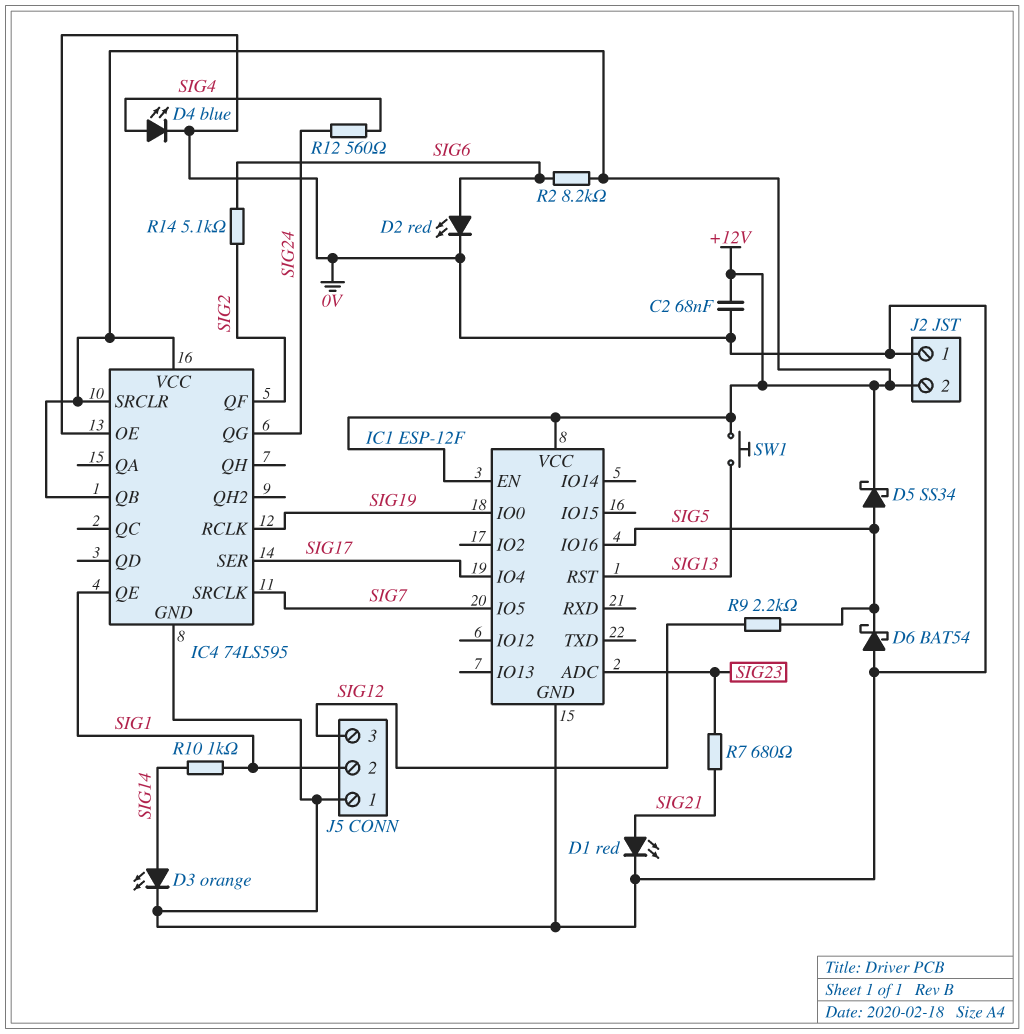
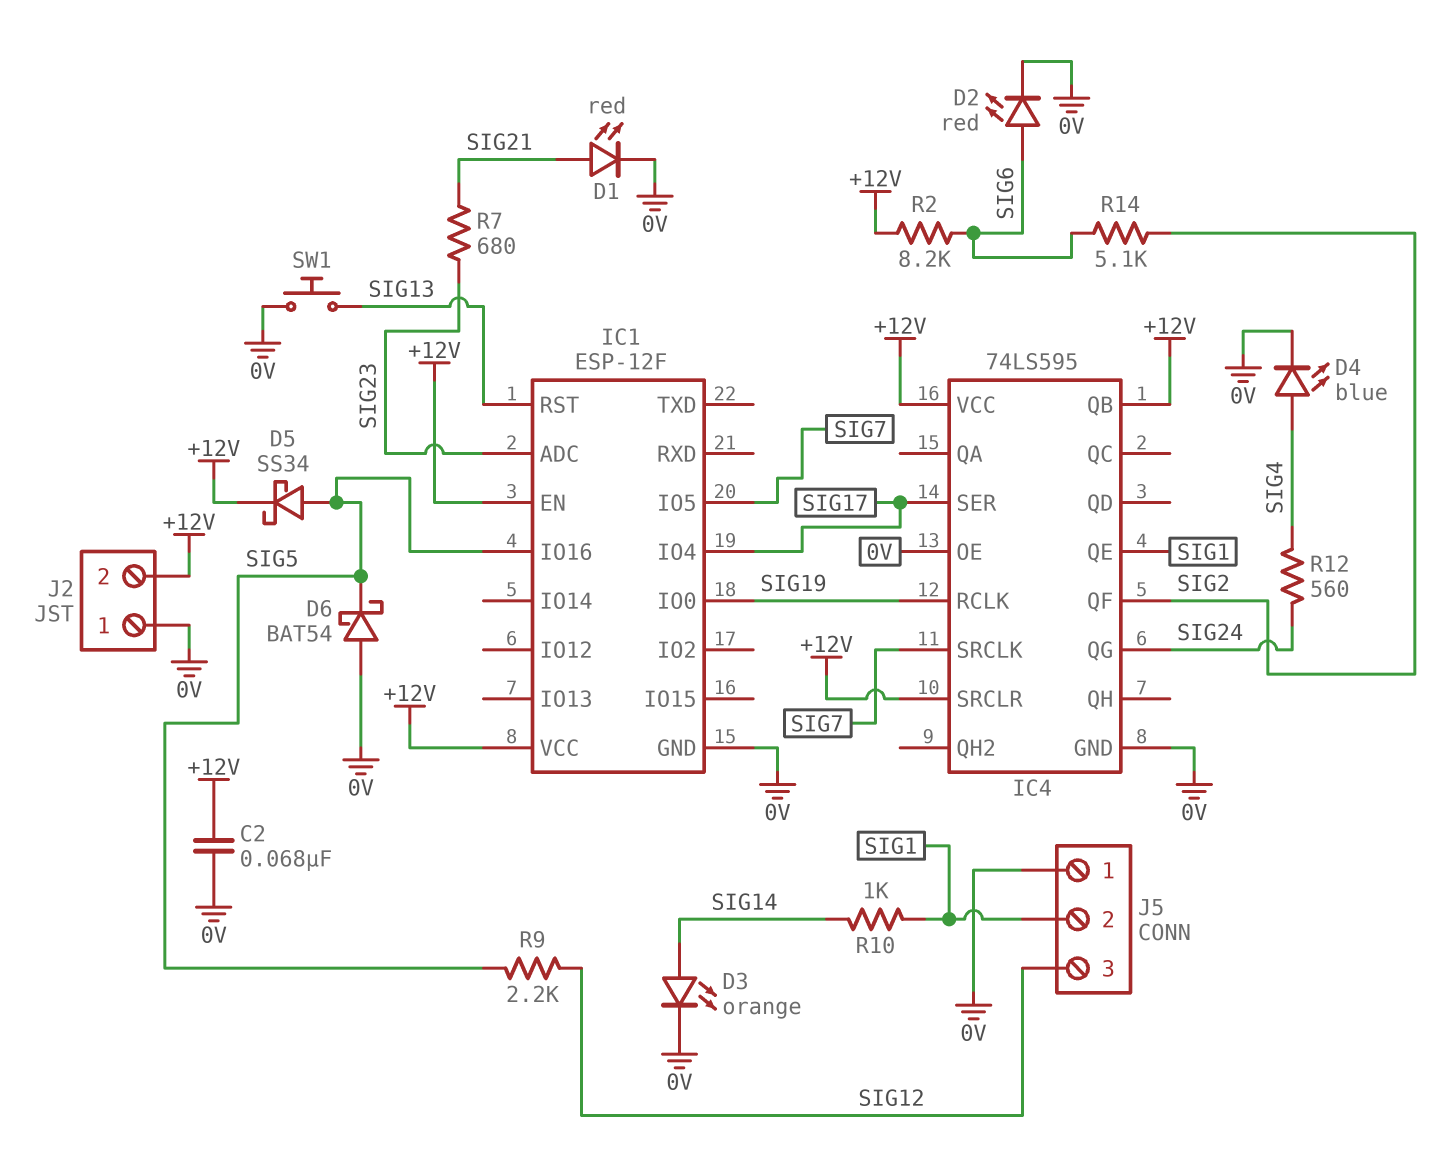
SW1: button (+12V, SIG13) -> button (0V, SIG13)

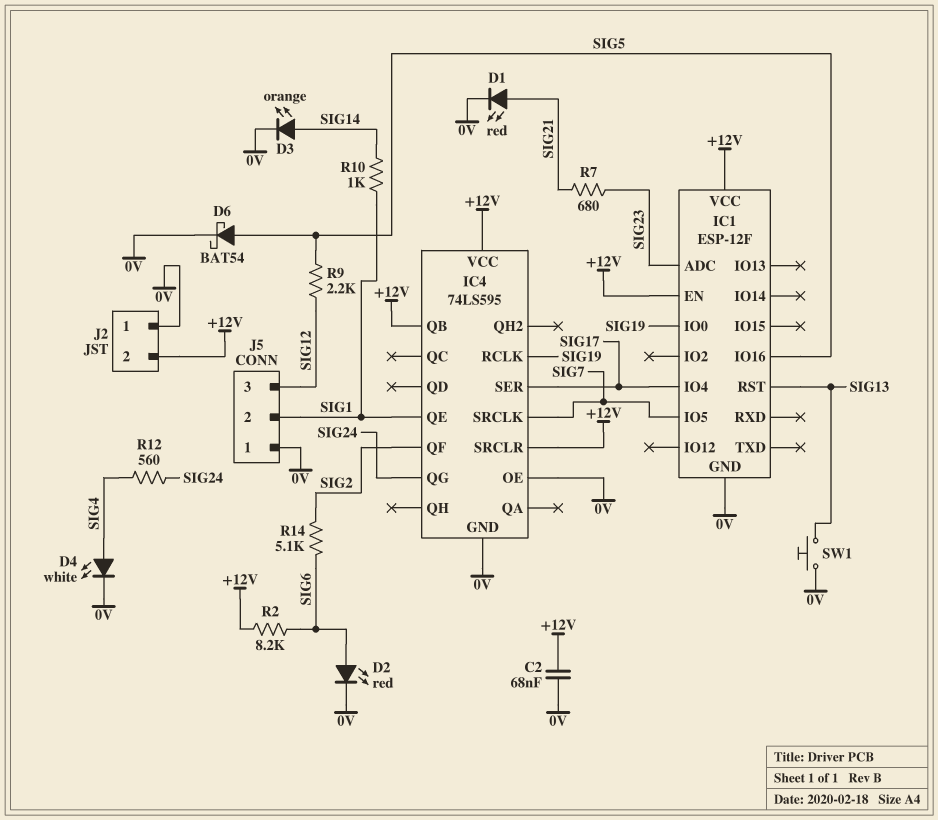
D4: LED blue (A SIG4, K 0V) -> LED white (A SIG4, K 0V)
D5: schottky SS34 (A SIG5, K +12V) -> none
D6: schottky BAT54 (A 0V, K SIG5) -> schottky BAT54 (A SIG5, K 0V)

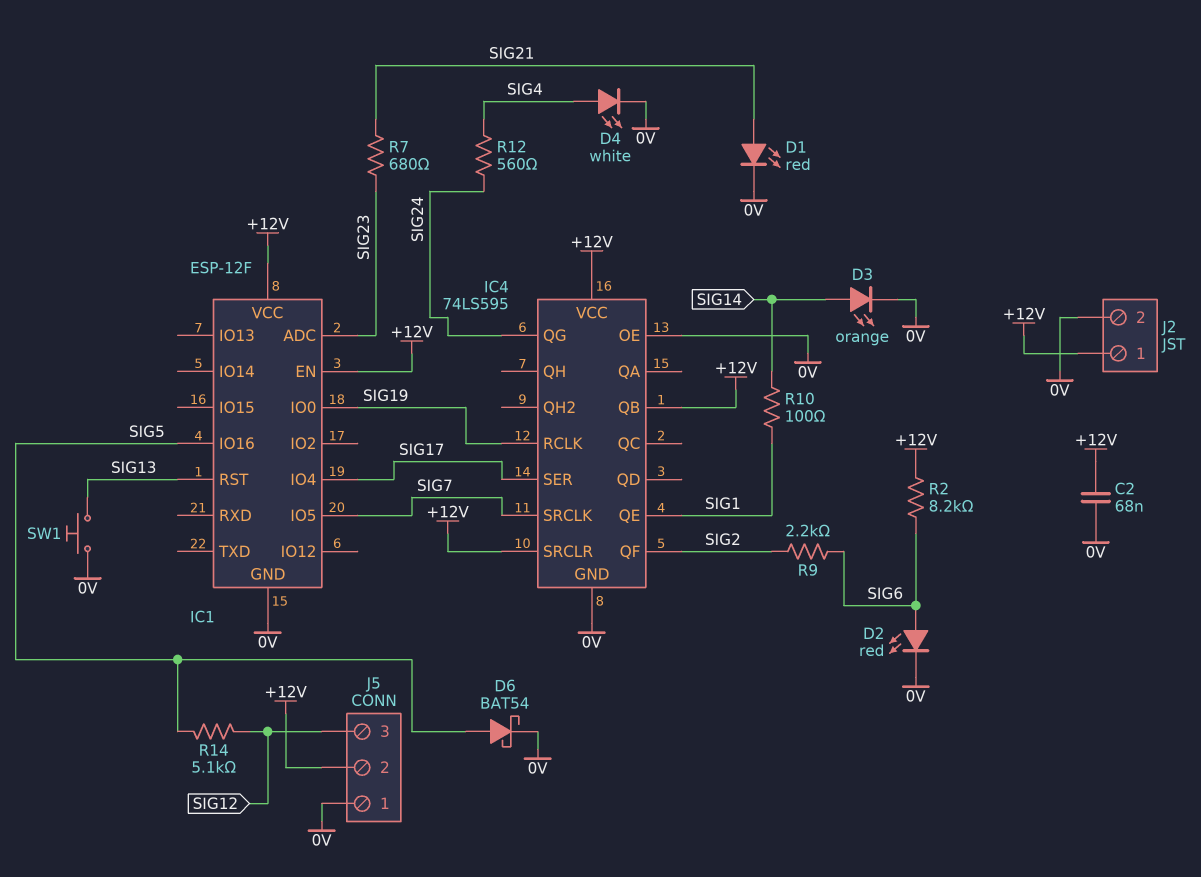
J2 pin 1: 0V -> +12V
J2 pin 2: +12V -> 0V
J5 pin 2: SIG1 -> +12V
R9: 2.2k (SIG5, SIG12) -> 2.2k (SIG2, SIG6)
R10: 1k (SIG1, SIG14) -> 100 (SIG1, SIG14)
R14: 5.1k (SIG2, SIG6) -> 5.1k (SIG5, SIG12)

